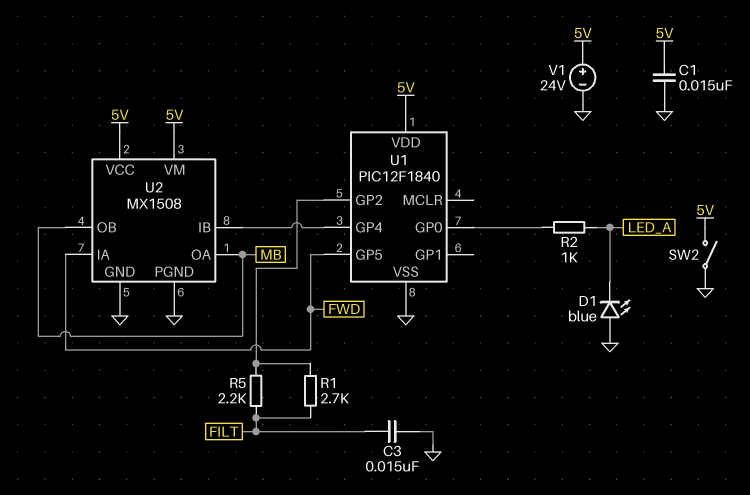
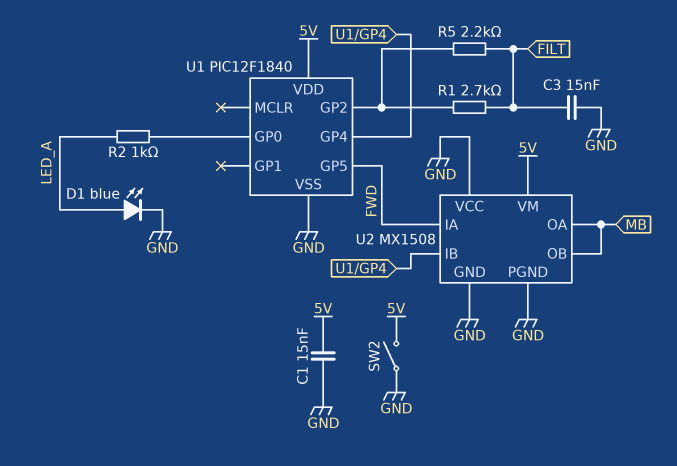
D1: LED blue (A GND, K LED_A) -> LED blue (A LED_A, K GND)
U2 pin VCC: 5V -> GND
V1: 24V (plus 5V, minus GND) -> none

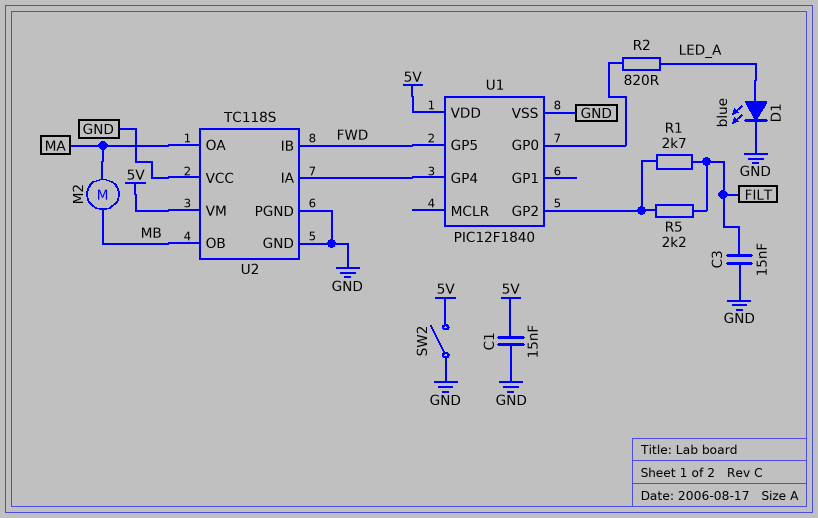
M2: none -> motor (MA, MB)
R2: 1k (LED_A, U1/GP0) -> 820 (LED_A, U1/GP0)
U2: MX1508 -> TC118S
U2 pin IA: FWD -> U1/GP4
U2 pin IB: U1/GP4 -> FWD
U2 pin OA: MB -> MA

